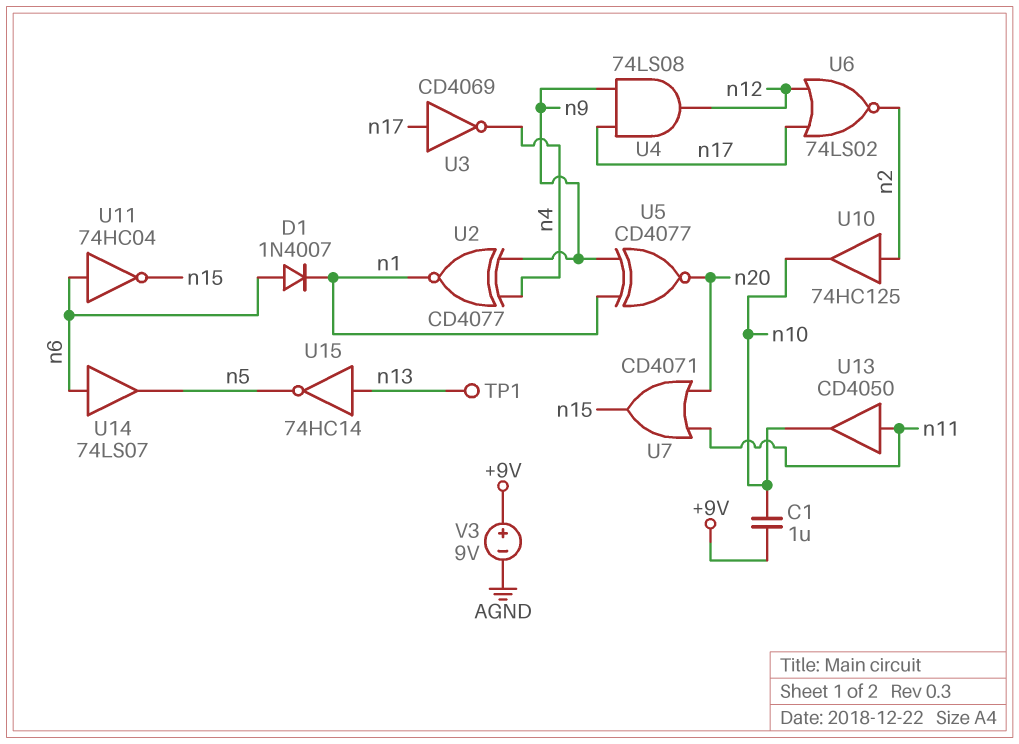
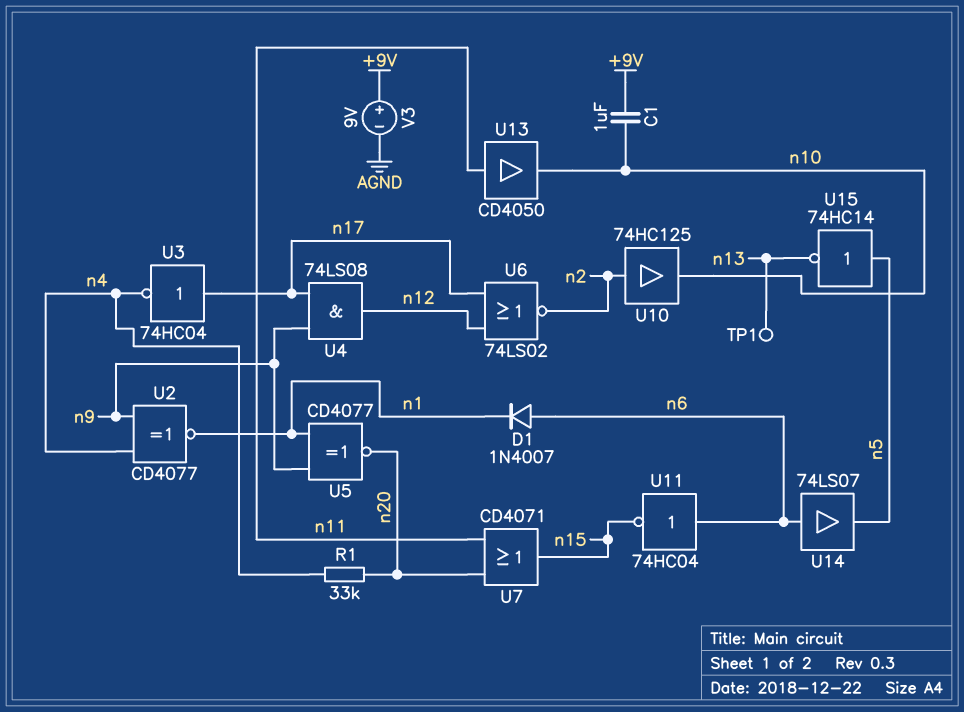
R1: none -> 33k (n4, n20)
U3: NOT CD4069 (in n17, out n4) -> NOT 74HC04 (in n17, out n4)
U15: NOT 74HC14 (in n13, out n5) -> NOT 74HC14 (in n5, out n13)

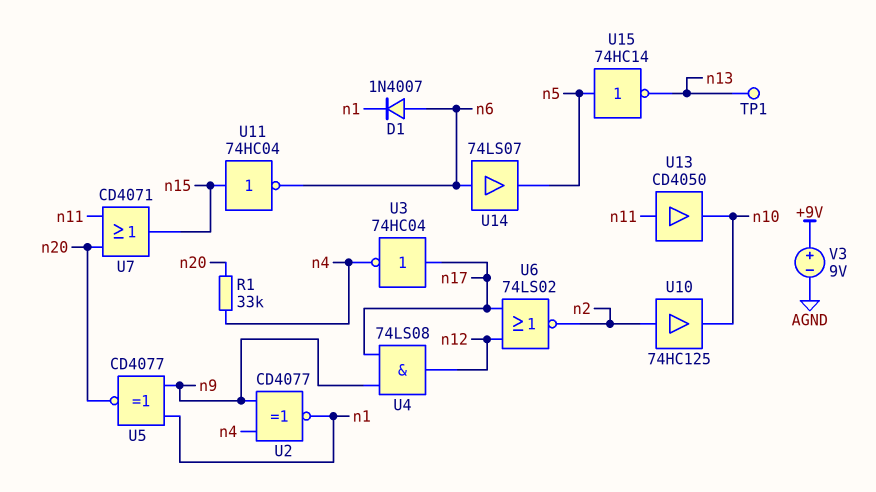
C1: 1uF (+9V, n10) -> none
U11: NOT 74HC04 (in n6, out n15) -> NOT 74HC04 (in n15, out n6)

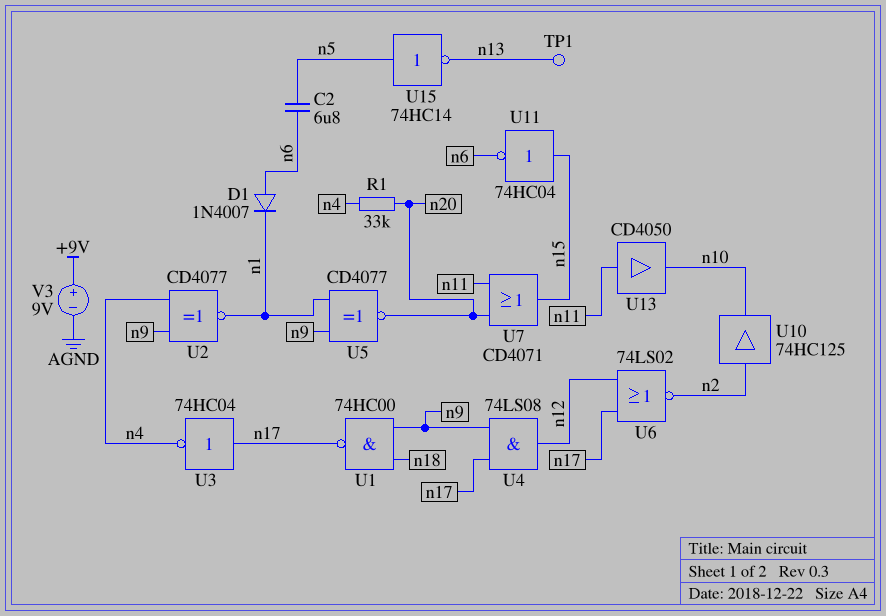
C2: none -> 6.8uF (n5, n6)
U1: none -> NAND 74HC00 (in n9, in n18, out n17)
U14: buffer 74LS07 (in n6, out n5) -> none

